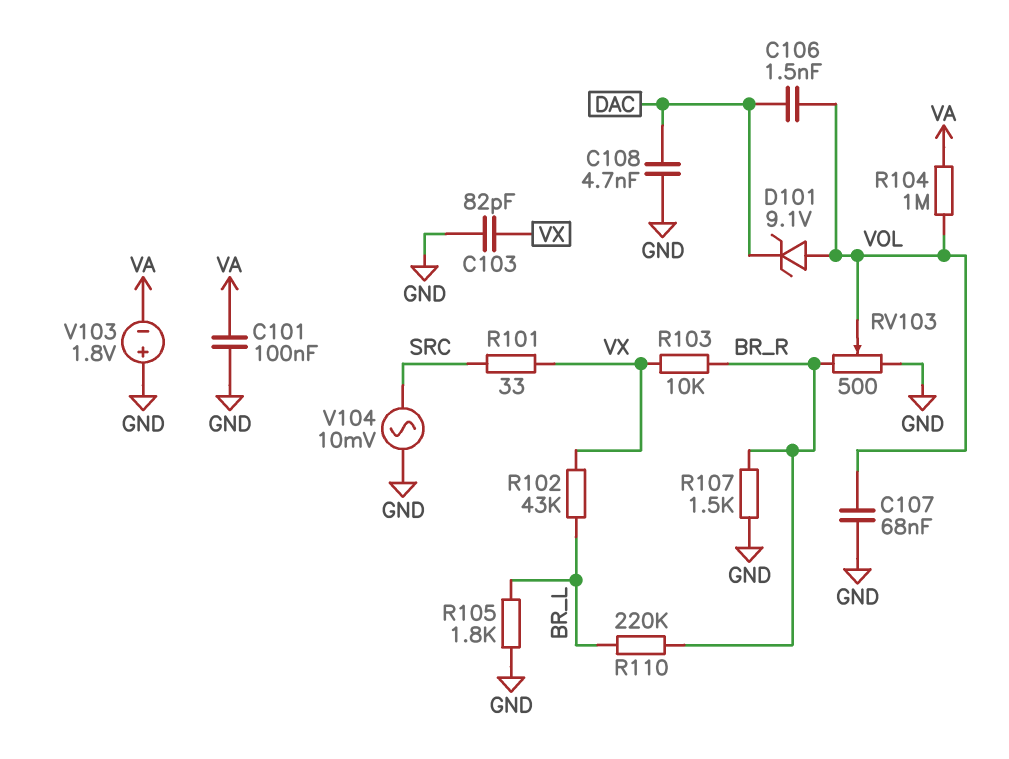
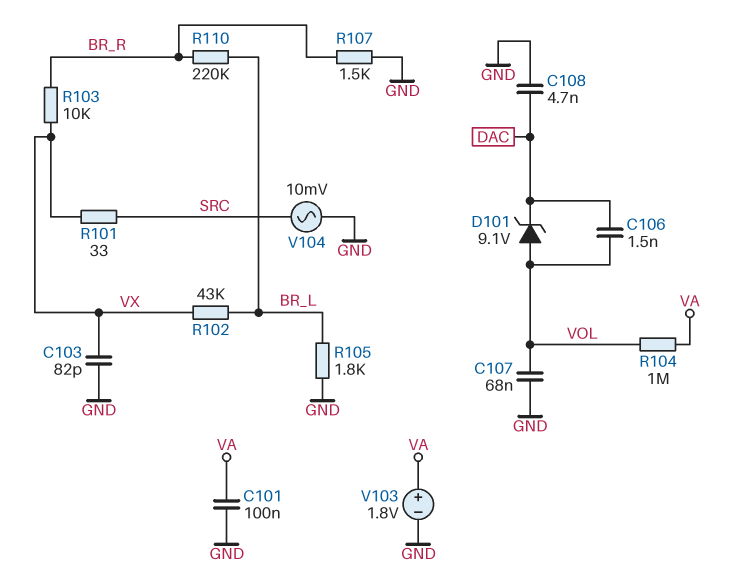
RV103: 500 (BR_R, GND, wiper VOL) -> none
V103: 1.8V (plus GND, minus VA) -> 1.8V (plus VA, minus GND)

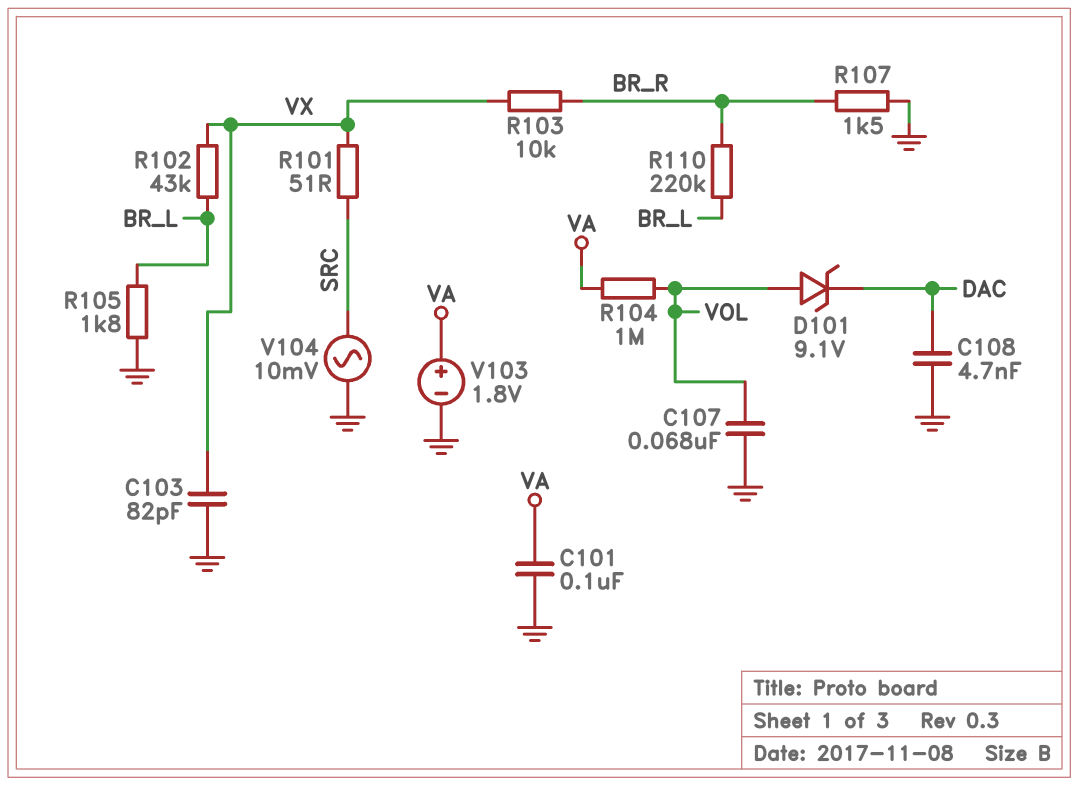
C106: 1.5nF (DAC, VOL) -> none
R101: 33 (SRC, VX) -> 51 (SRC, VX)

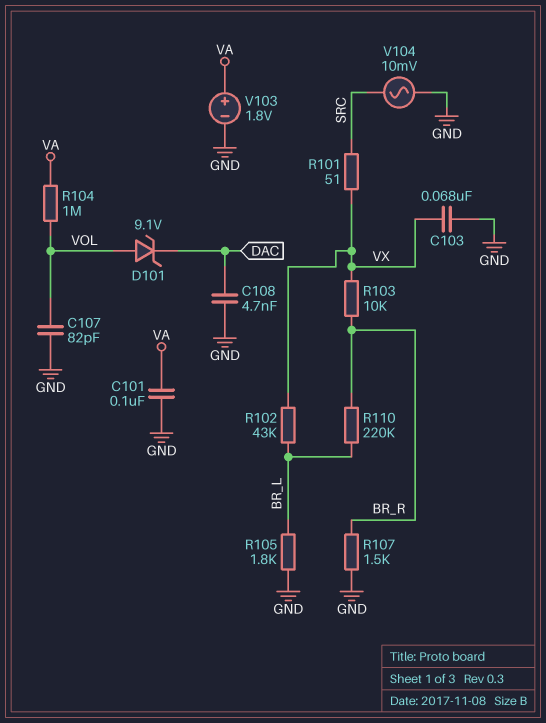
C103: 82pF (GND, VX) -> 68nF (GND, VX)
C107: 68nF (GND, VOL) -> 82pF (GND, VOL)

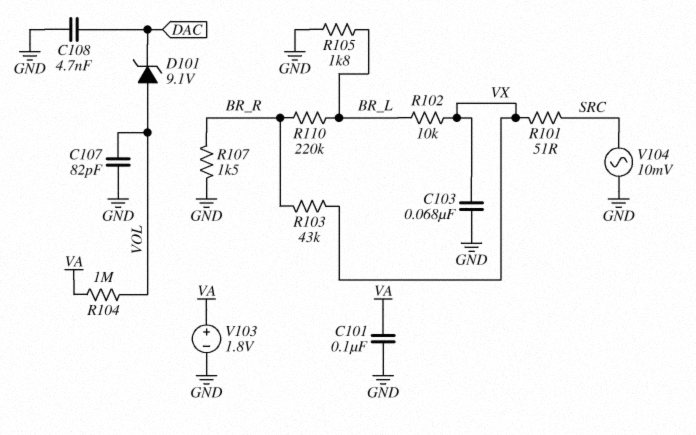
R102: 43k (BR_L, VX) -> 10k (BR_L, VX)
R103: 10k (BR_R, VX) -> 43k (BR_R, VX)

